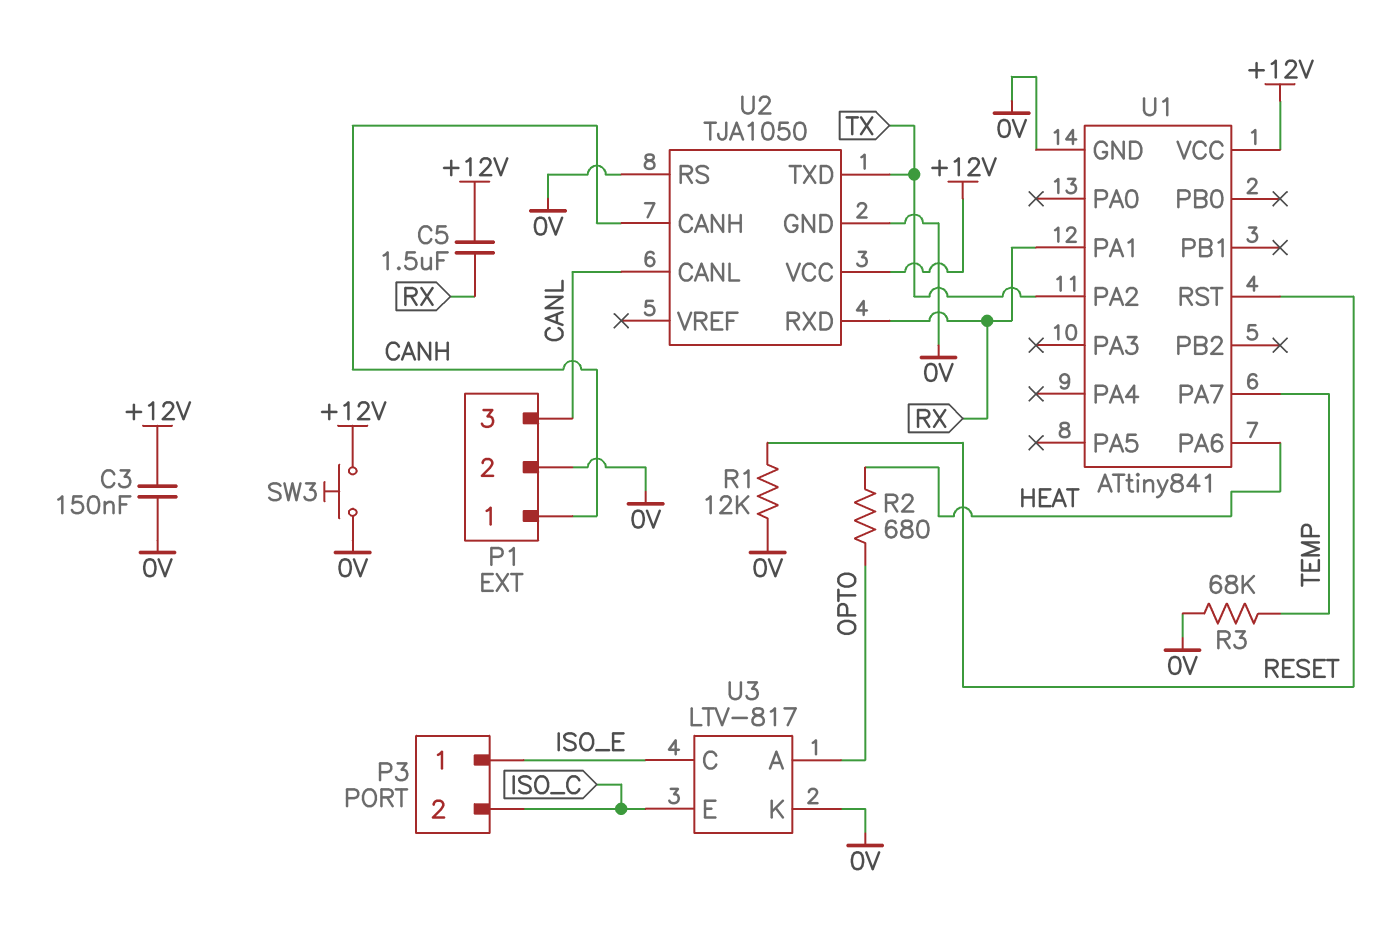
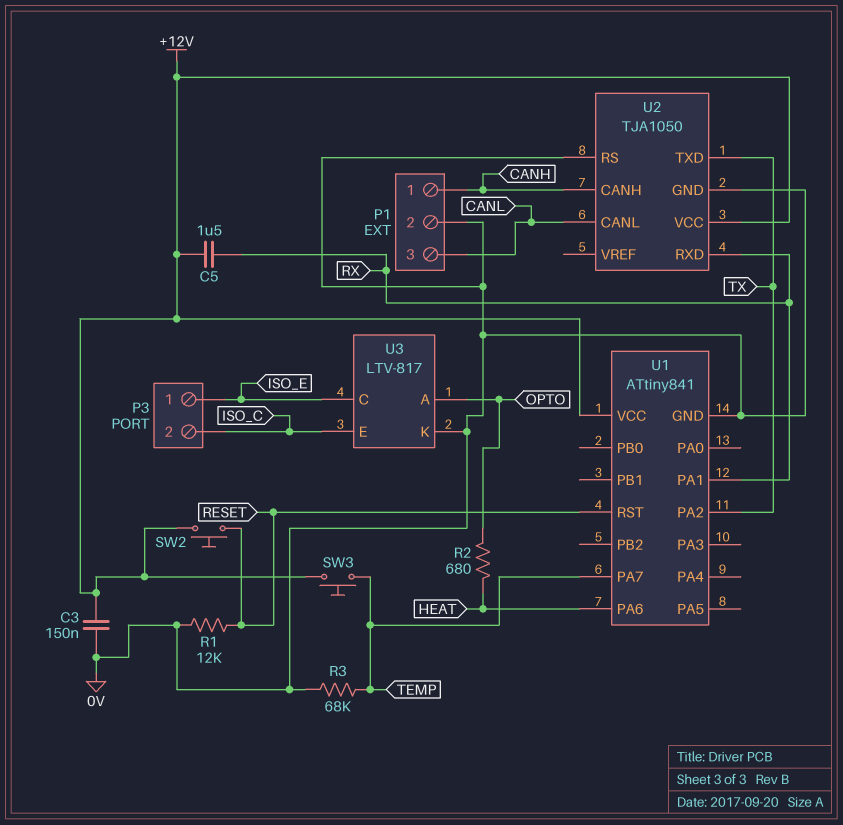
SW2: none -> button (+12V, RESET)
SW3: button (+12V, 0V) -> button (+12V, TEMP)

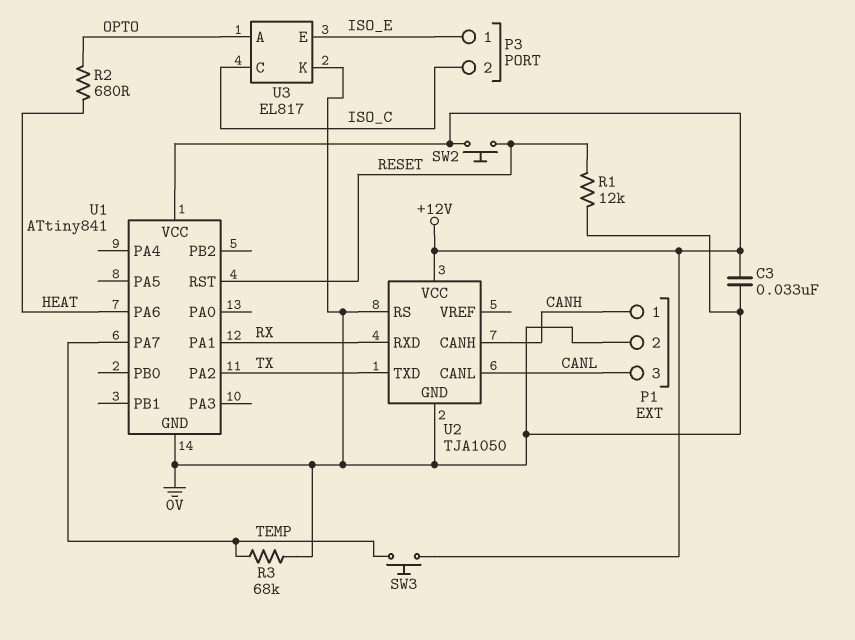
C3: 150nF (+12V, 0V) -> 33nF (+12V, 0V)
C5: 1.5uF (+12V, RX) -> none
U3: LTV-817 -> EL817
U3 pin C: ISO_E -> ISO_C
U3 pin E: ISO_C -> ISO_E

